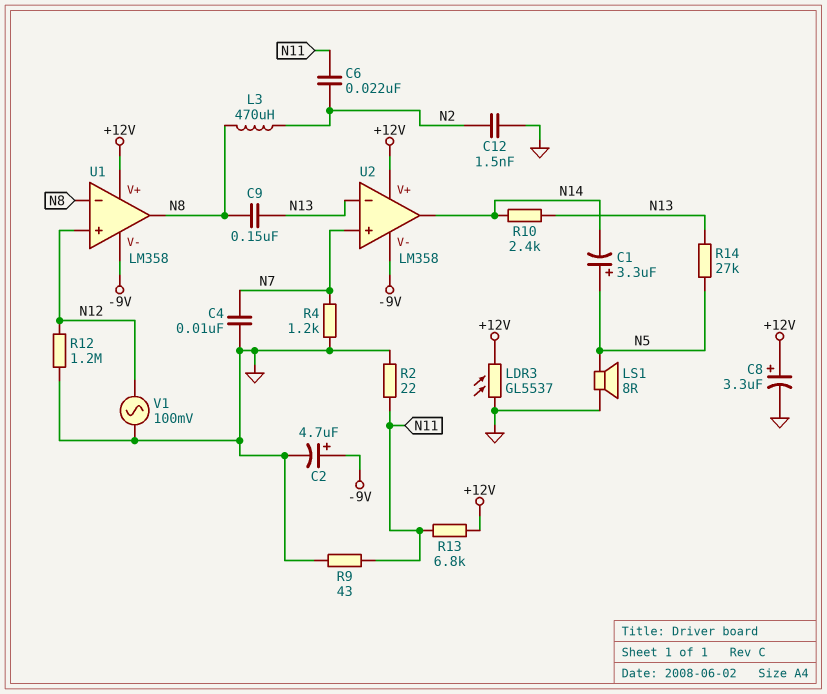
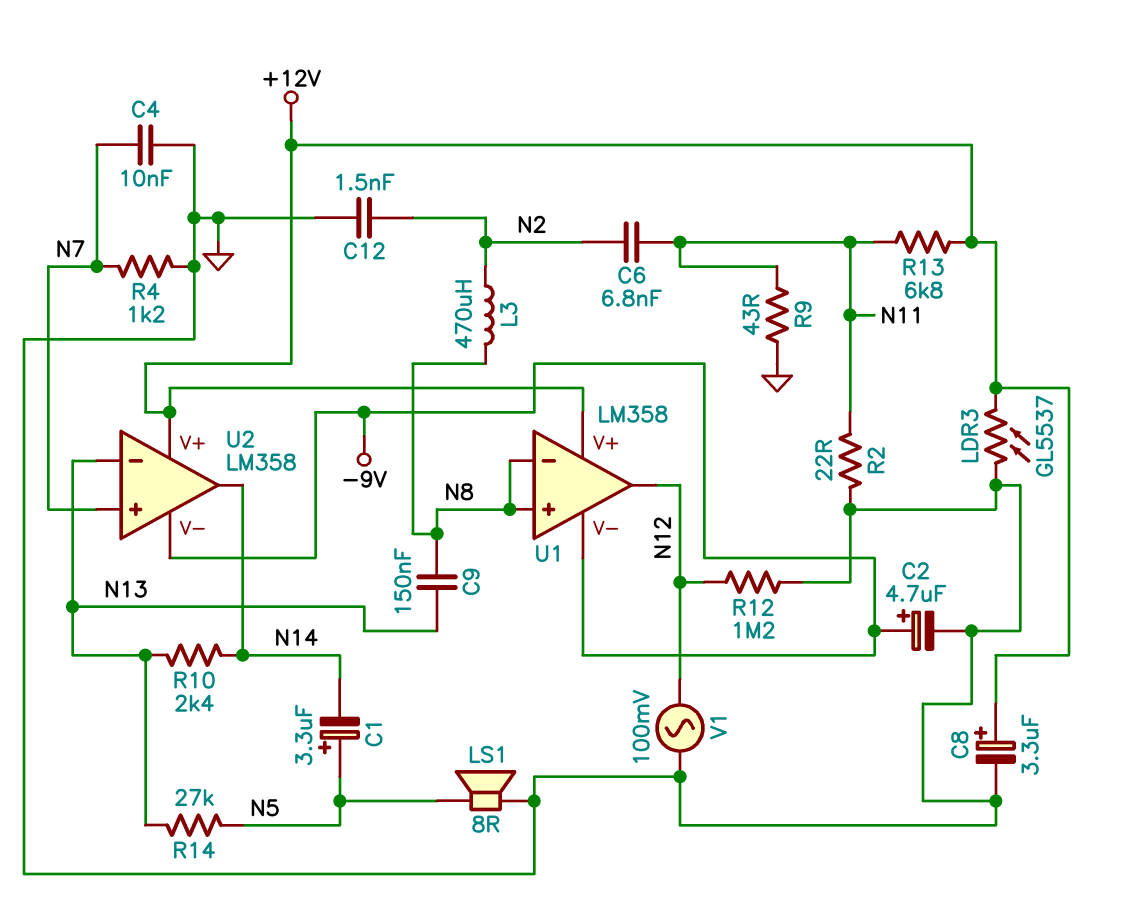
C6: 22nF (N2, N11) -> 6.8nF (N2, N11)
U1 pin in+: N12 -> N8
U1 pin out: N8 -> N12

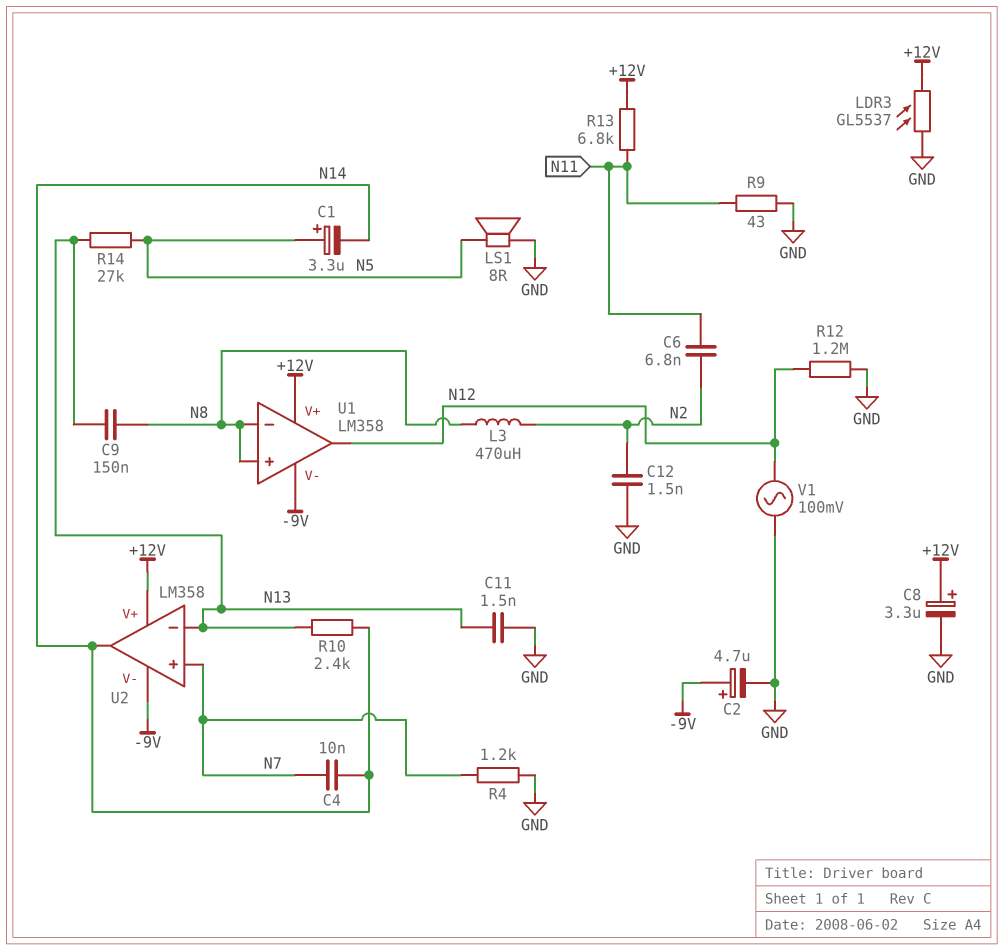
C4: 10nF (GND, N7) -> 10nF (N7, N14)
C11: none -> 1.5nF (GND, N13)
R2: 22 (GND, N11) -> none

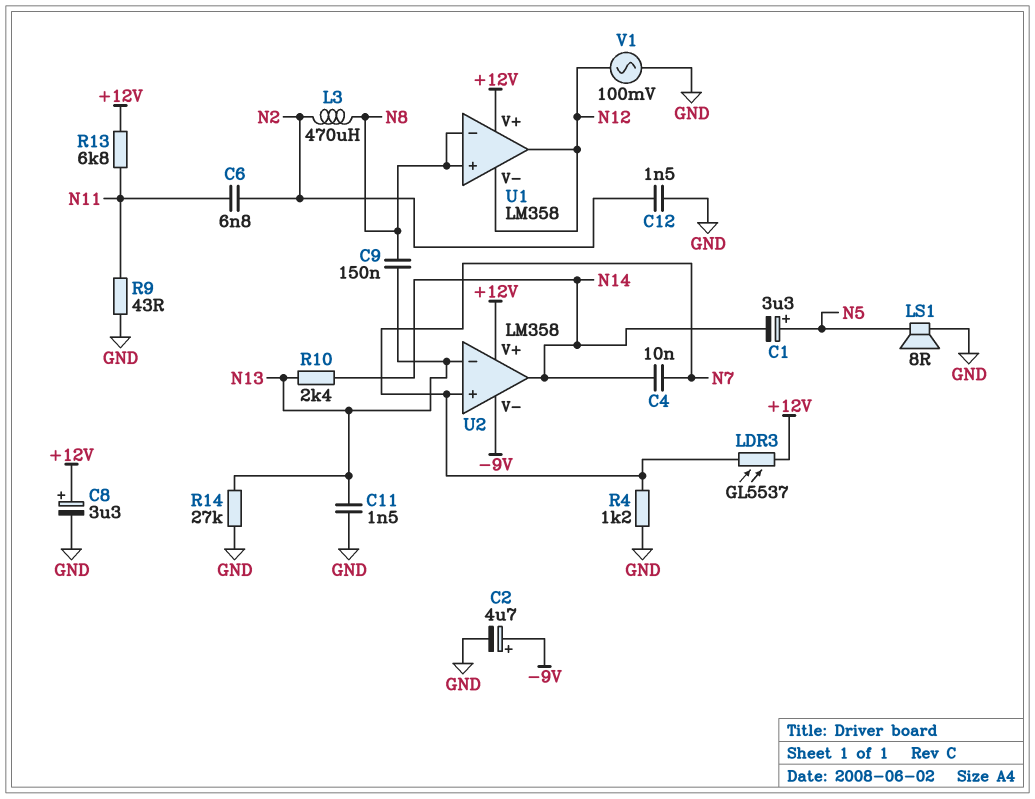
LDR3: GL5537 (+12V, GND) -> GL5537 (+12V, N7)
R12: 1.2M (GND, N12) -> none
R14: 27k (N5, N13) -> 27k (GND, N13)
U1 pin V-: -9V -> N12

